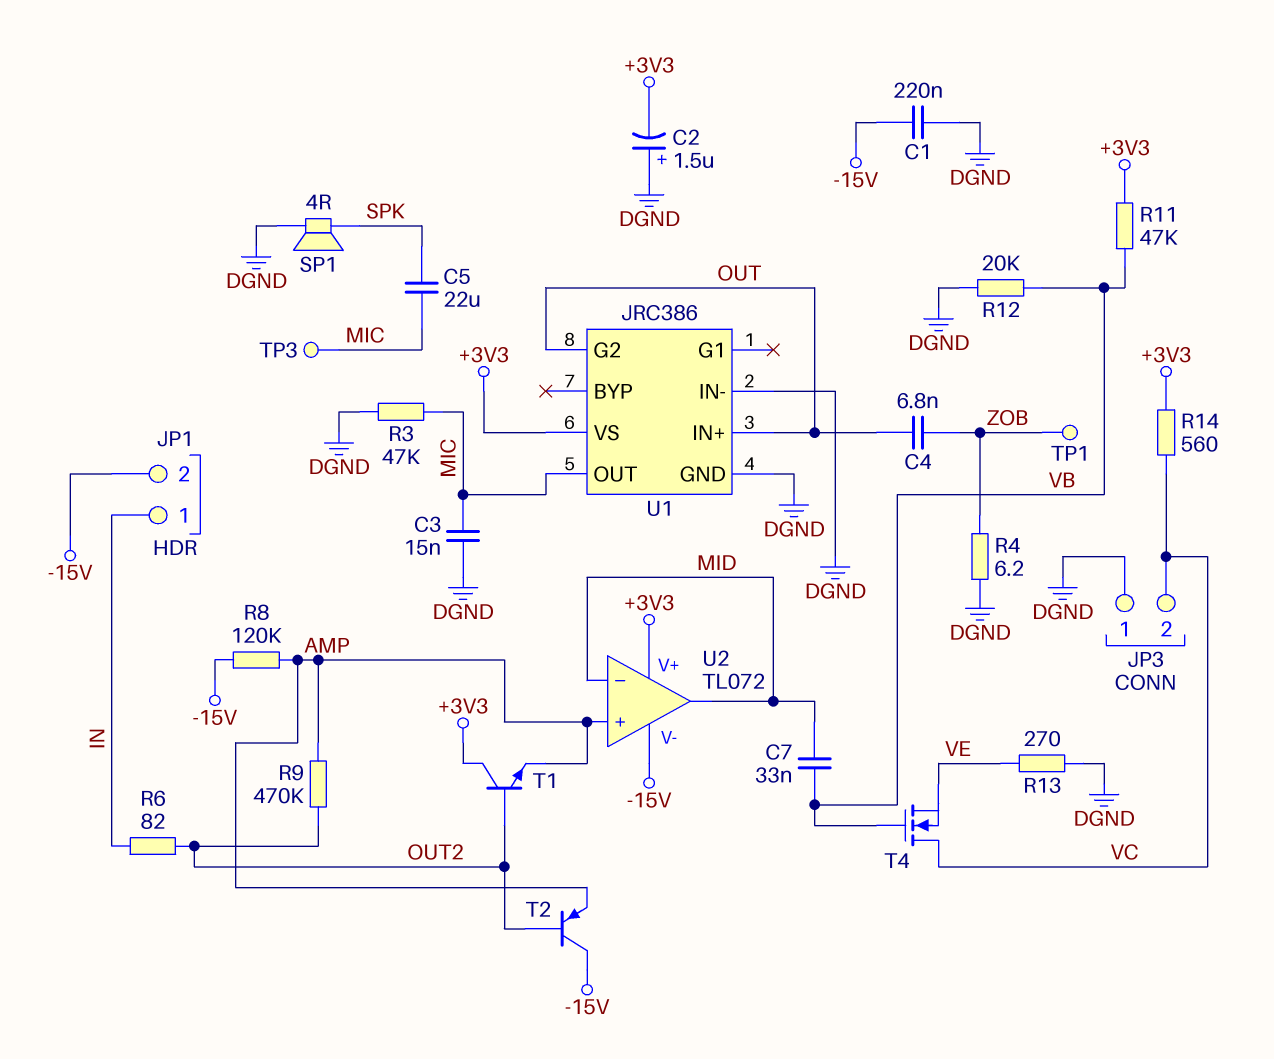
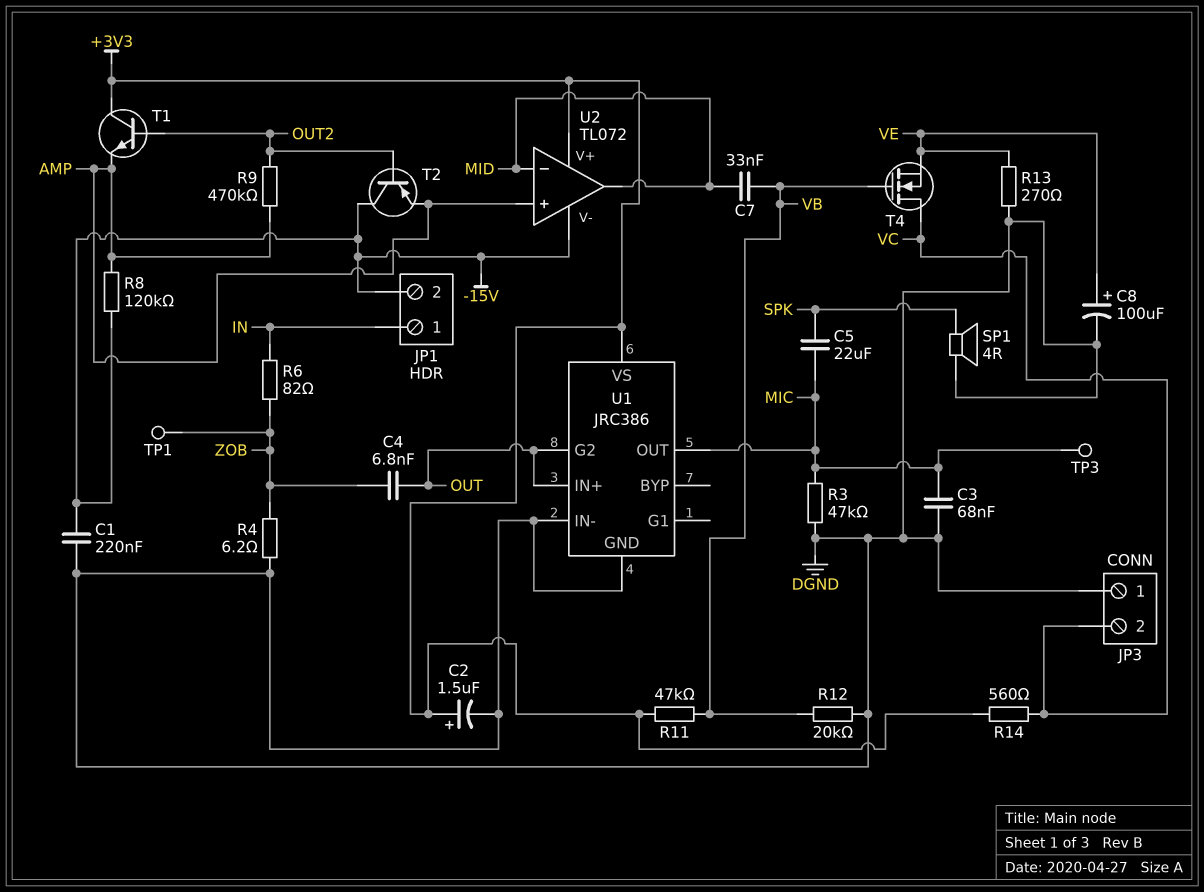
C2: 1.5uF (plus DGND, minus +3V3) -> 1.5uF (plus +3V3, minus DGND)
C3: 15nF (DGND, MIC) -> 68nF (DGND, MIC)
C8: none -> 100uF (plus VE, minus DGND)
R6: 82 (IN, OUT2) -> 82 (IN, ZOB)

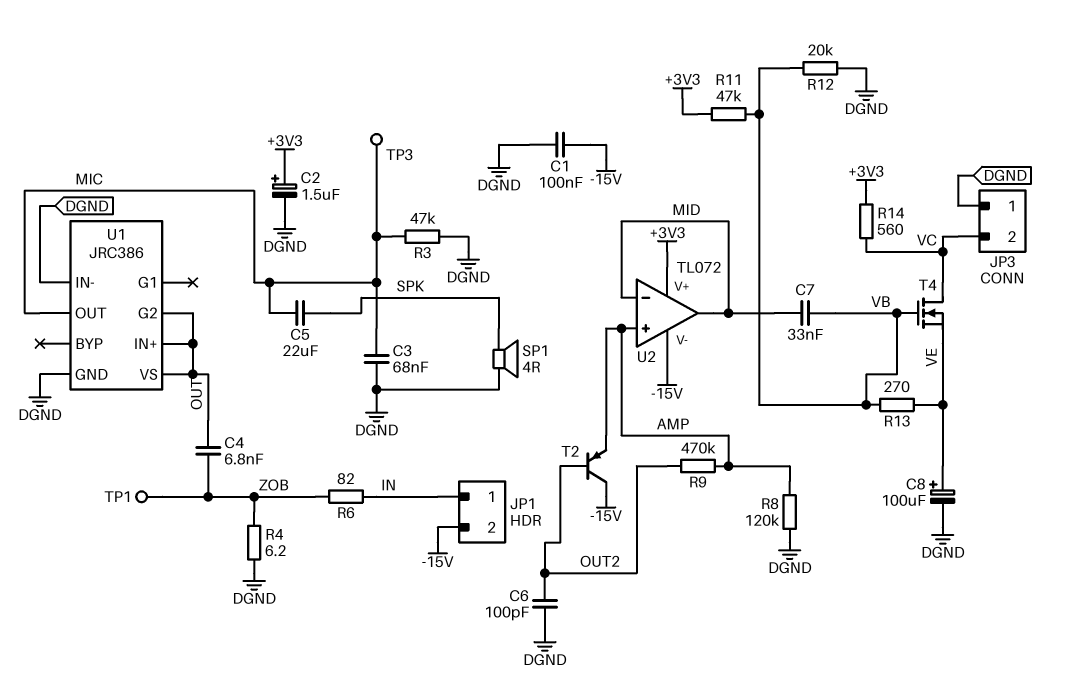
C1: 220nF (-15V, DGND) -> 100nF (-15V, DGND)
C6: none -> 100pF (DGND, OUT2)
R8: 120k (-15V, AMP) -> 120k (AMP, DGND)
R13: 270 (DGND, VE) -> 270 (VB, VE)
T1: NPN (B OUT2, C +3V3, E AMP) -> none
U1 pin VS: +3V3 -> OUT

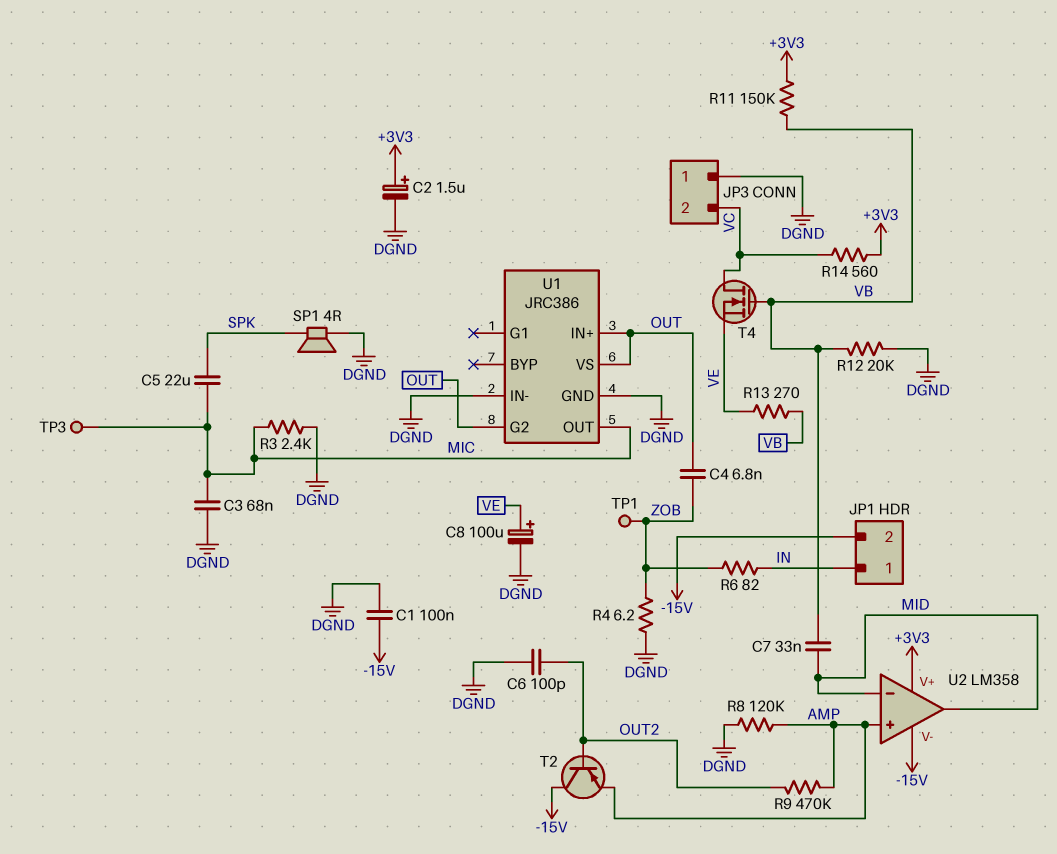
R3: 47k (DGND, MIC) -> 2.4k (DGND, MIC)
R11: 47k (+3V3, VB) -> 150k (+3V3, VB)
U2: TL072 -> LM358

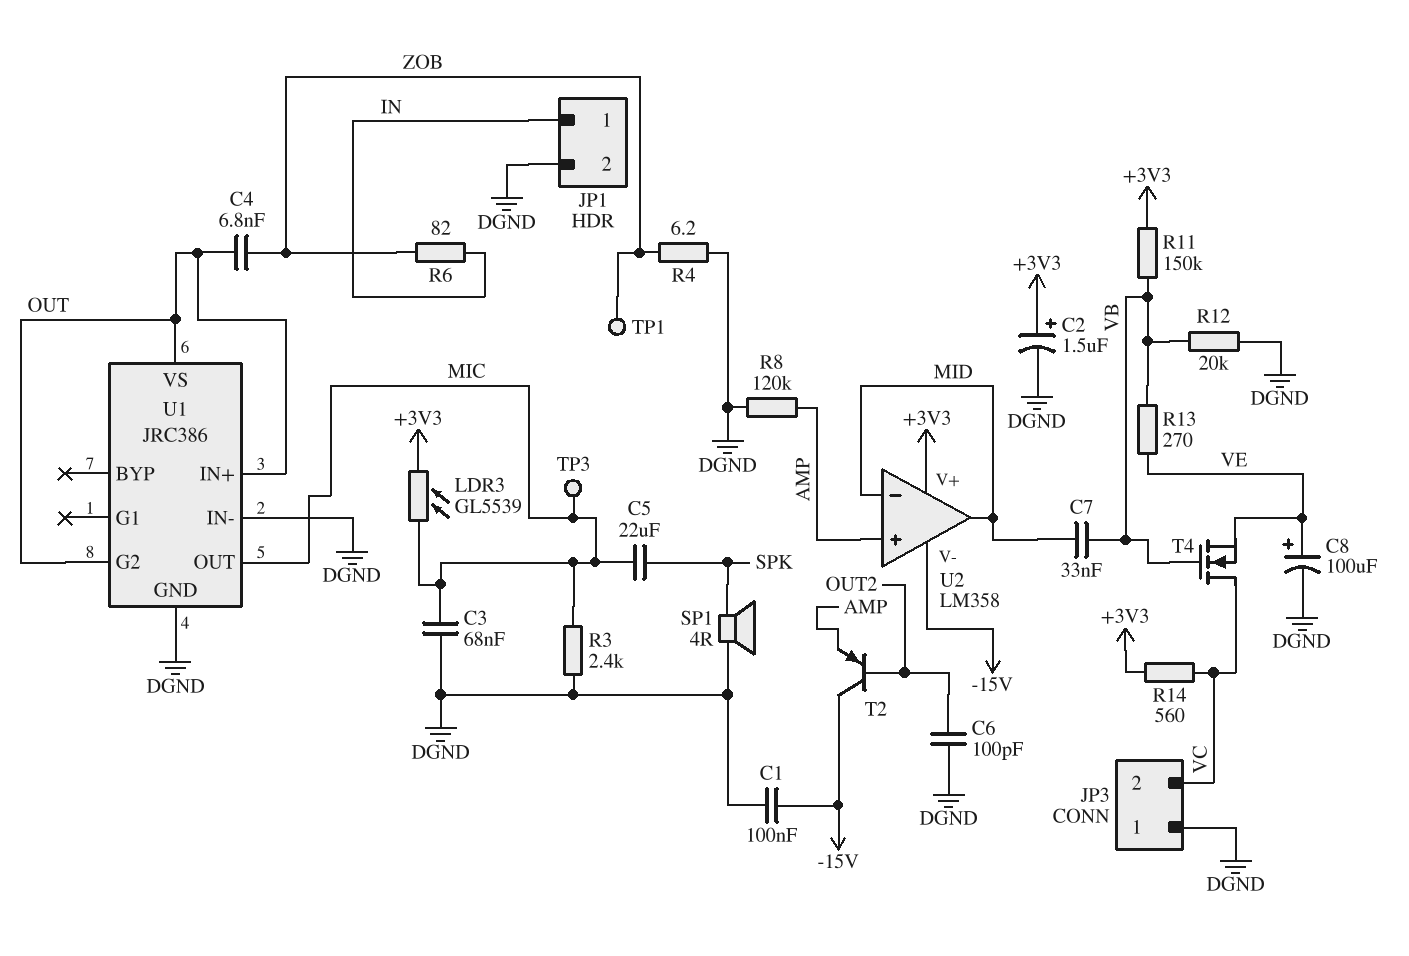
JP1 pin 2: -15V -> DGND
LDR3: none -> GL5539 (+3V3, MIC)
R9: 470k (AMP, OUT2) -> none

